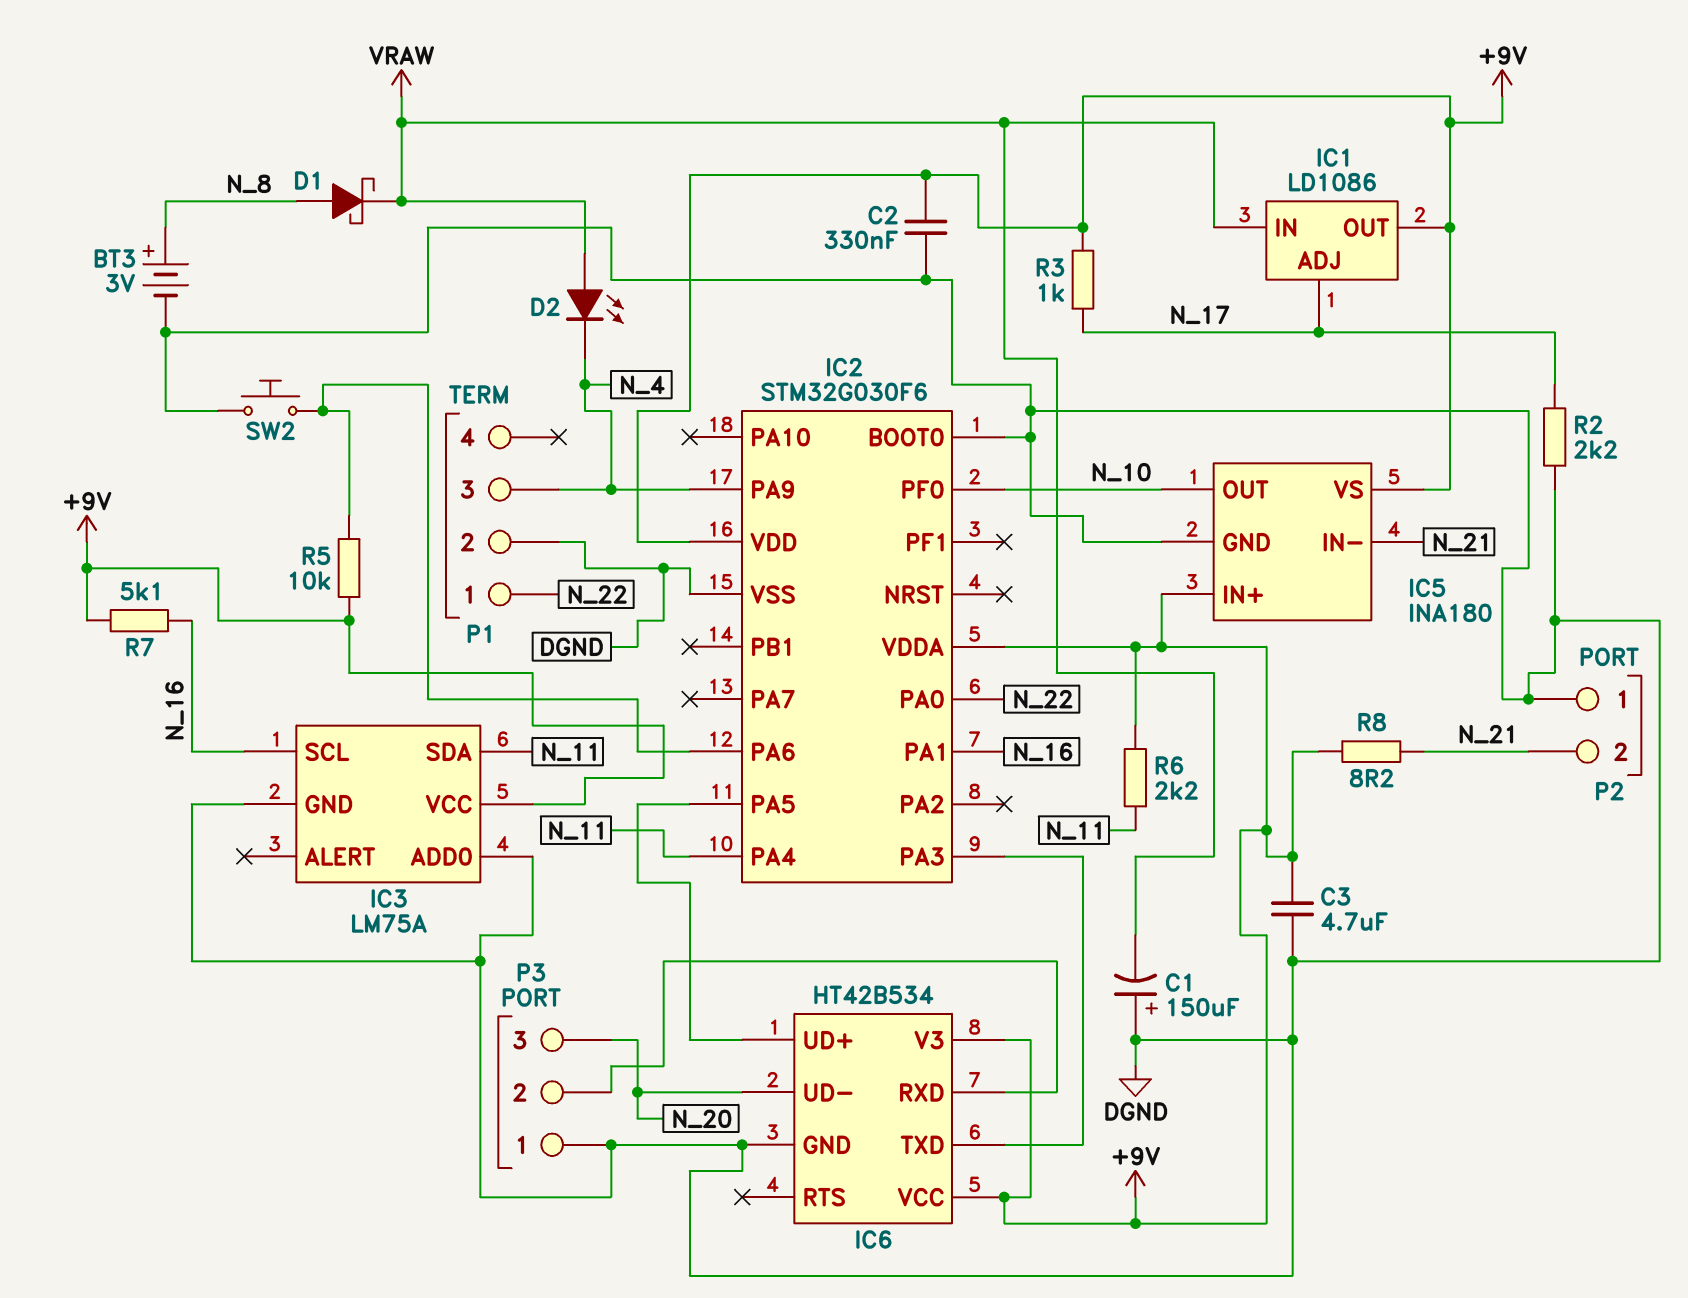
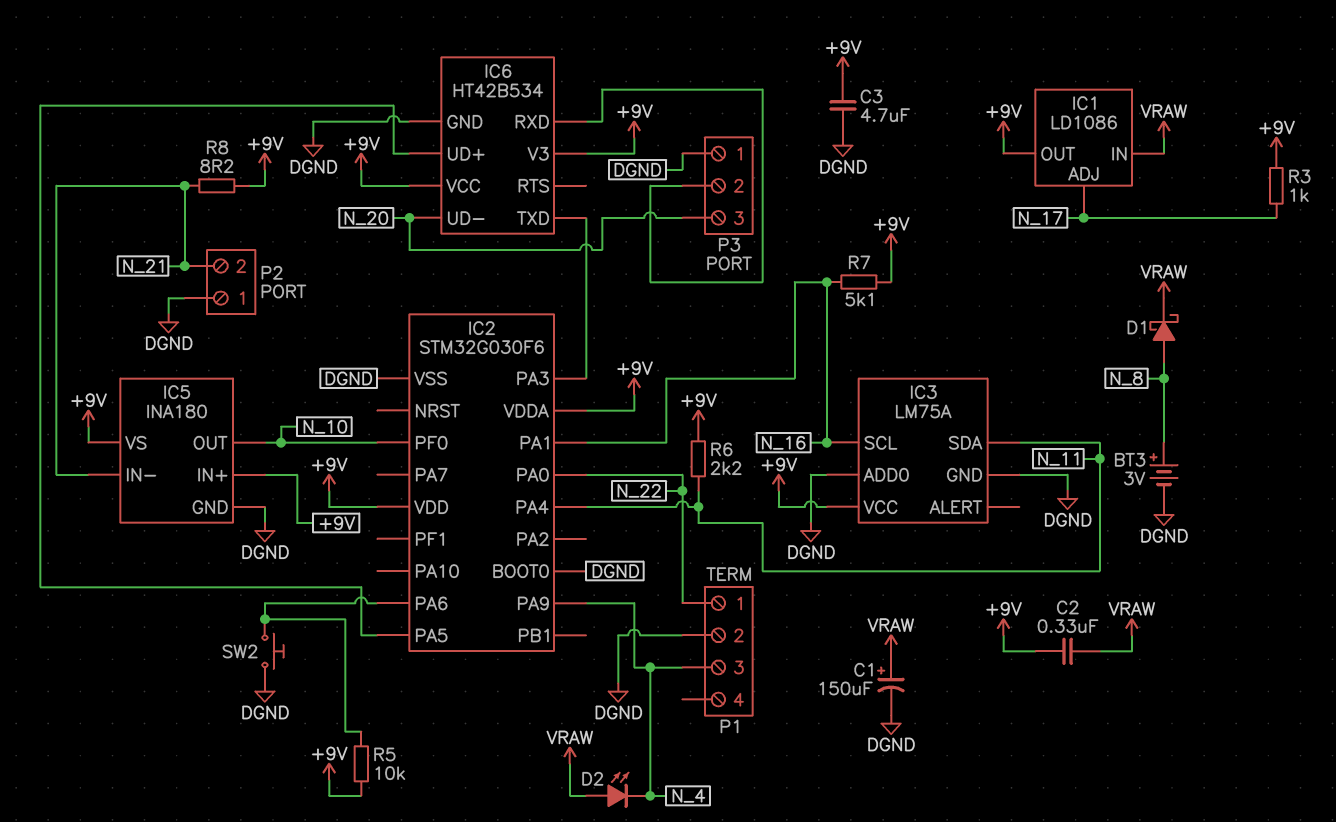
C1: 150uF (plus DGND, minus VRAW) -> 150uF (plus VRAW, minus DGND)
C2: 330nF (+9V, DGND) -> 330nF (+9V, VRAW)
R2: 2.2k (DGND, N_17) -> none

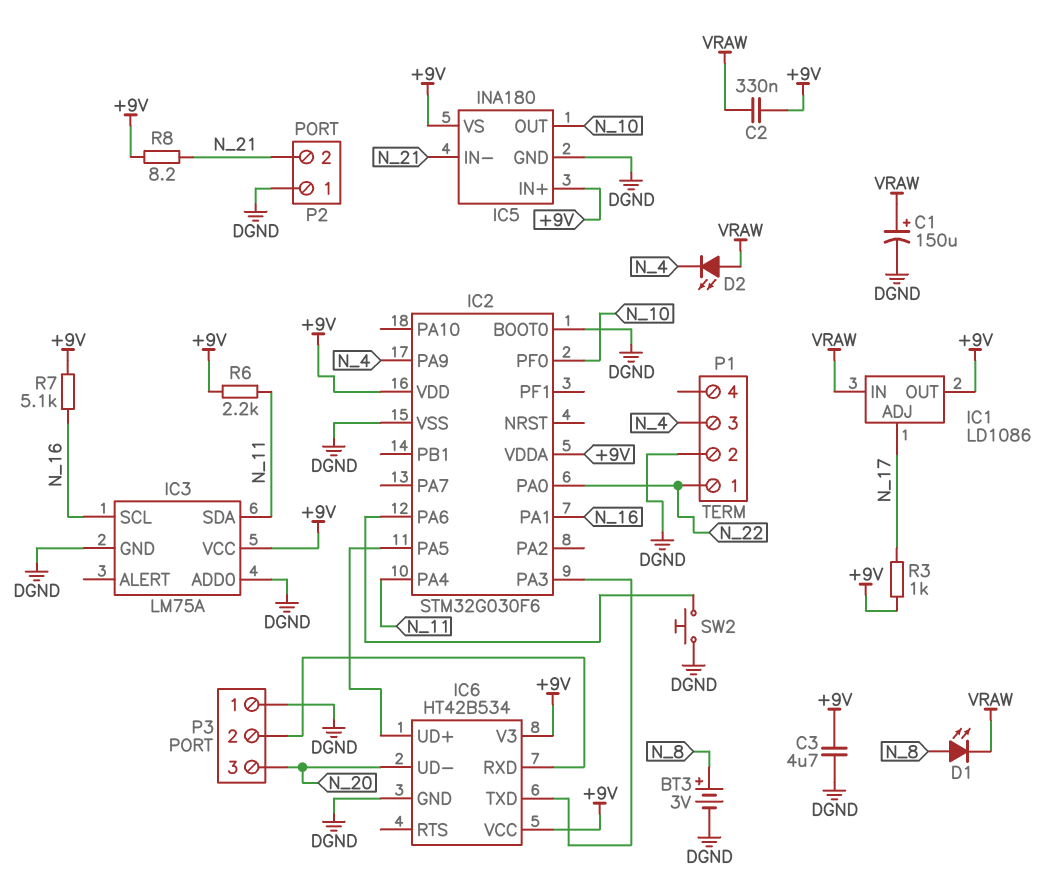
D1: schottky (A N_8, K VRAW) -> LED (A N_8, K VRAW)
R5: 10k (+9V, IC2/PA6) -> none

